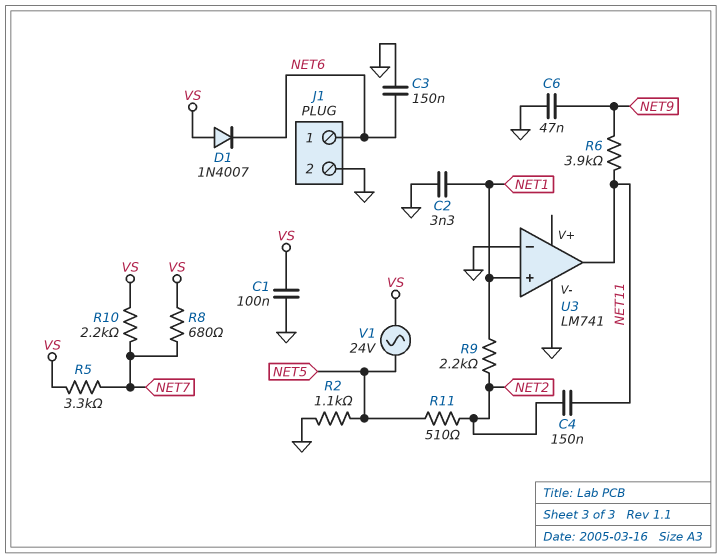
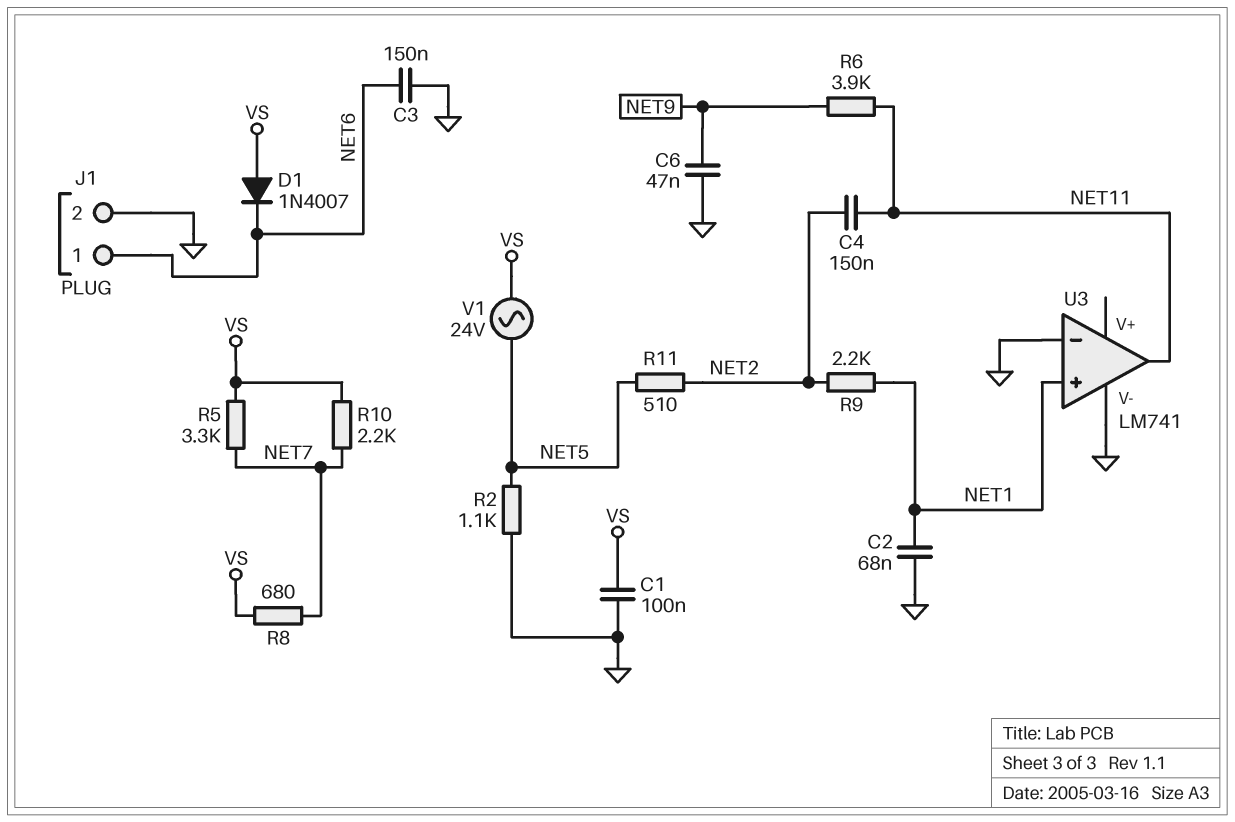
C2: 3.3nF (GND, NET1) -> 68nF (GND, NET1)

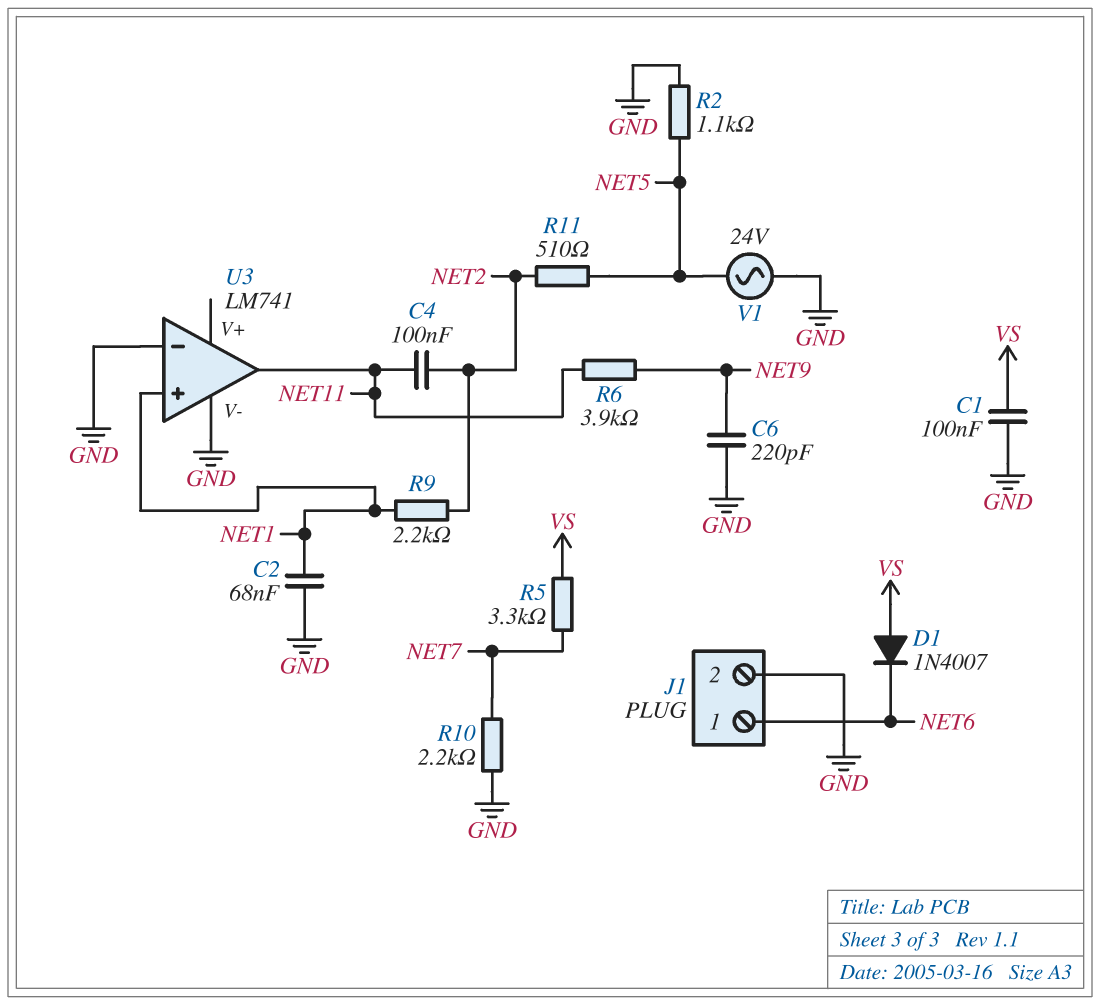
C3: 150nF (GND, NET6) -> none
C4: 150nF (NET2, NET11) -> 100nF (NET2, NET11)
C6: 47nF (GND, NET9) -> 220pF (GND, NET9)
R8: 680 (NET7, VS) -> none
R10: 2.2k (NET7, VS) -> 2.2k (GND, NET7)
V1: AC 24V (NET5, VS) -> AC 24V (GND, NET5)

